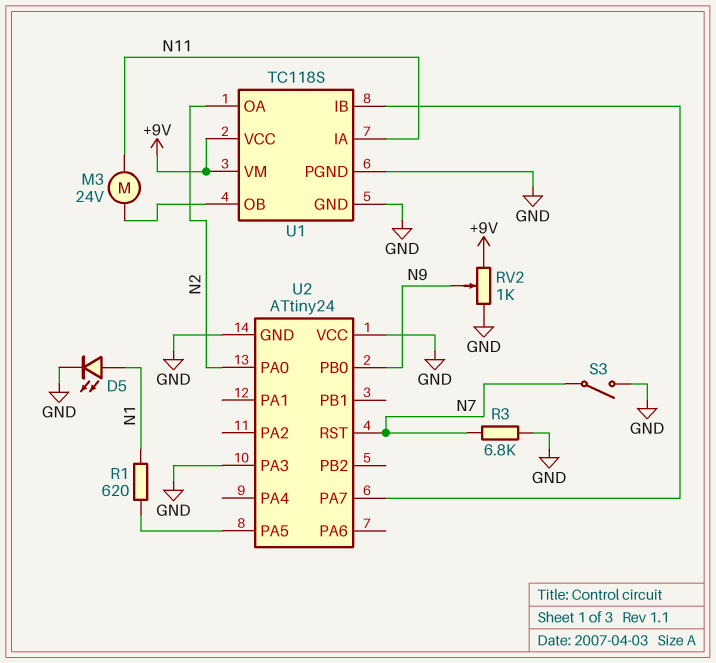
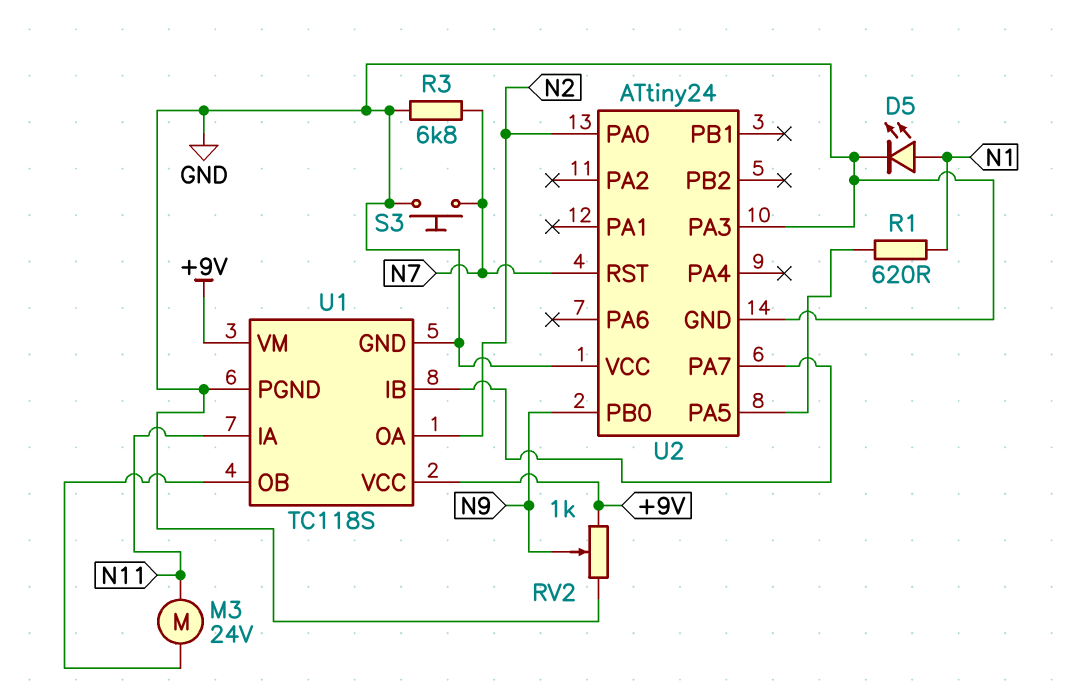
S3: switch (GND, N7) -> button (GND, N7)

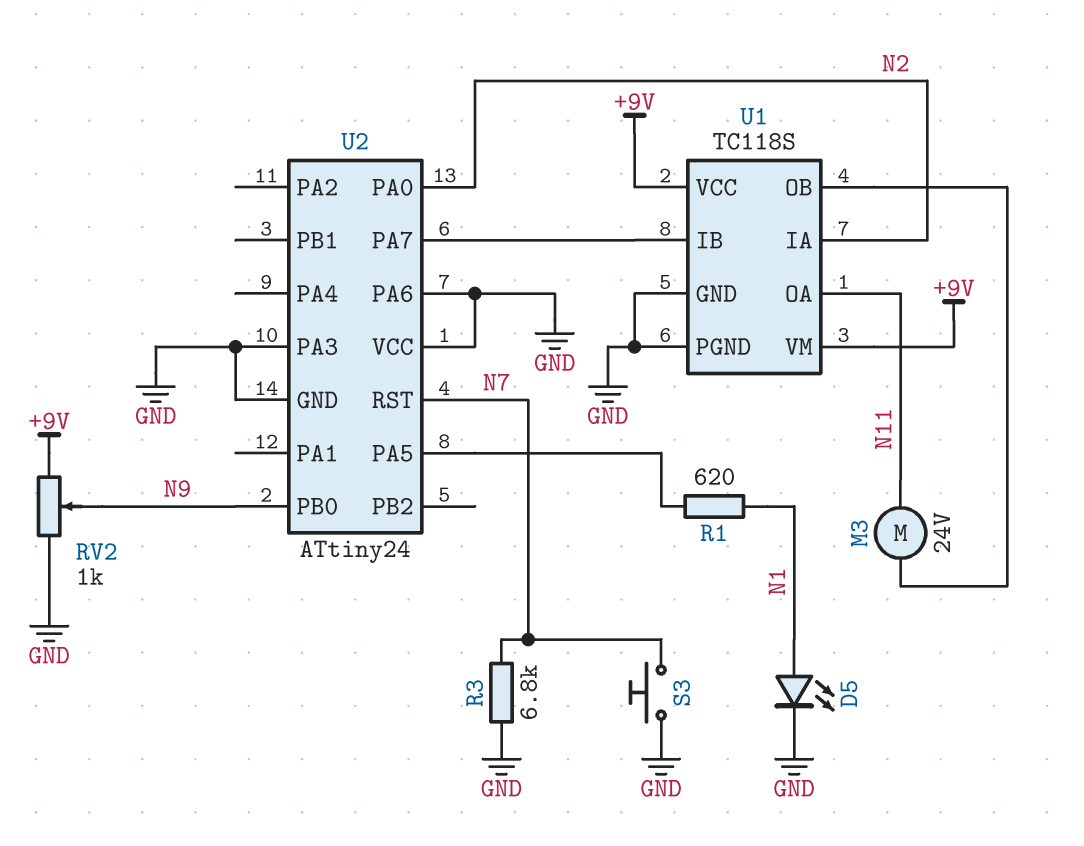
U1 pin IA: N11 -> N2
U1 pin OA: N2 -> N11
U2 pin PA6: none -> GND

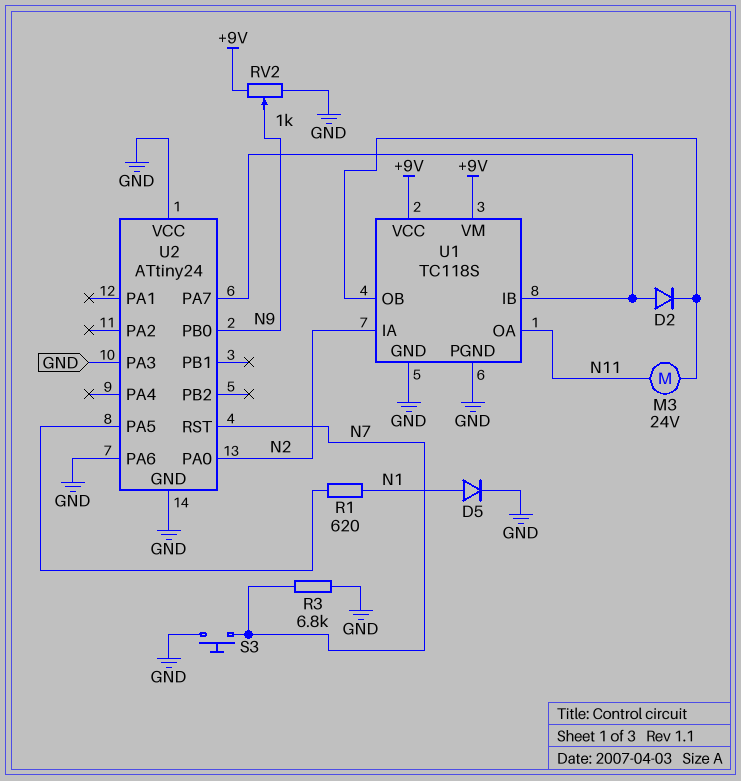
D2: none -> diode (A U1/IB, K U1/OB)
D5: LED (A N1, K GND) -> diode (A N1, K GND)

